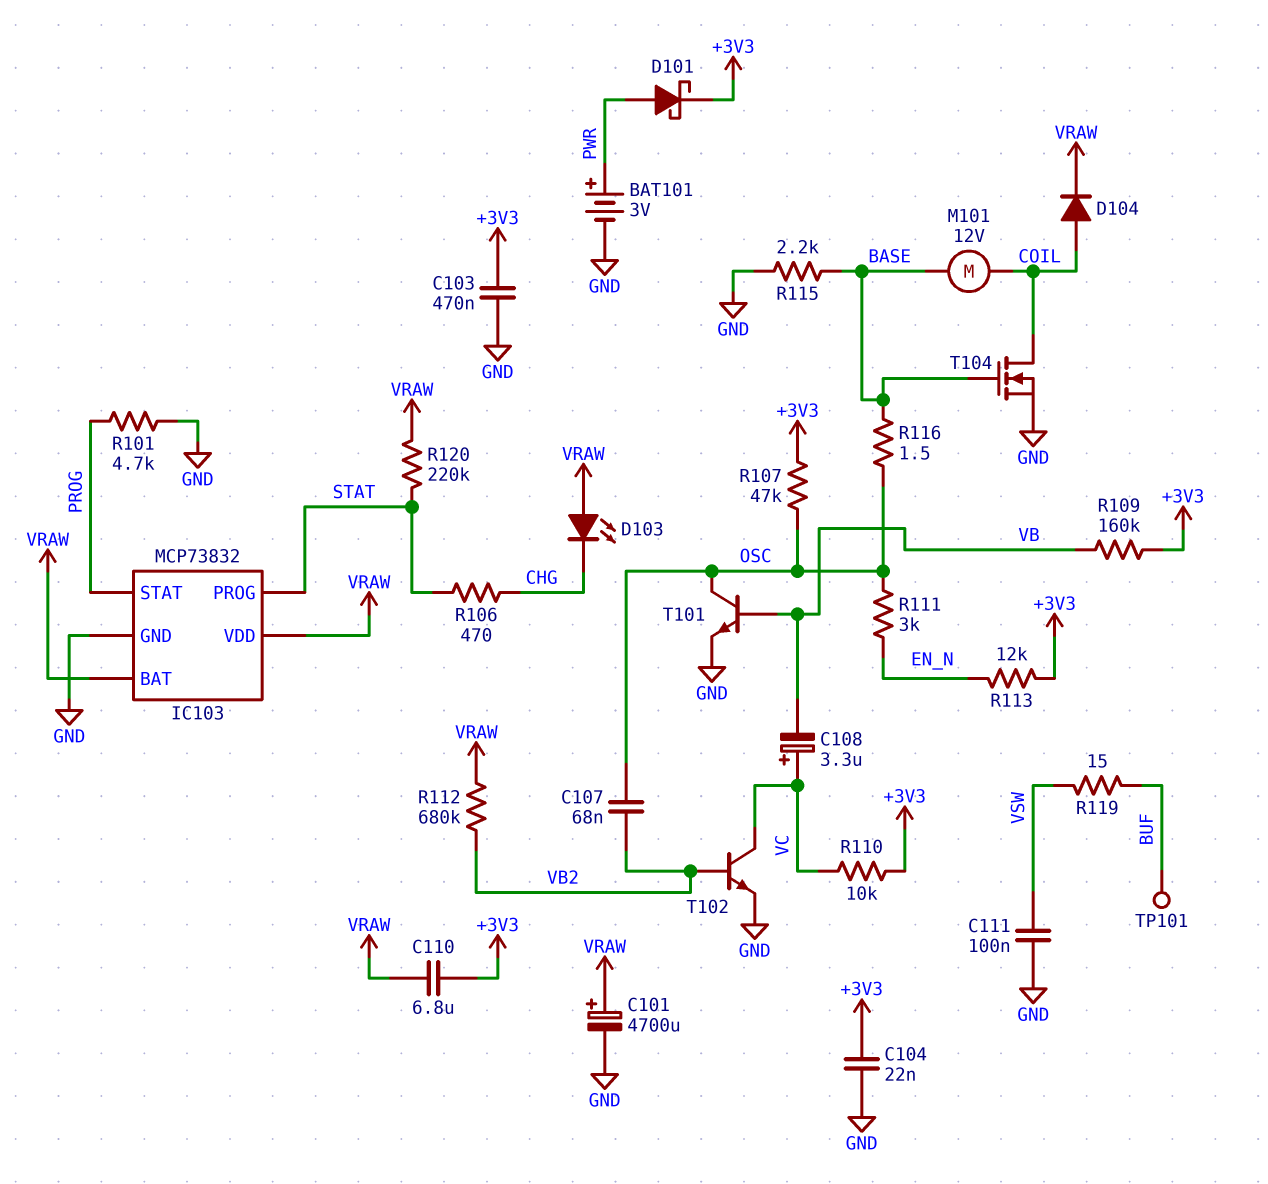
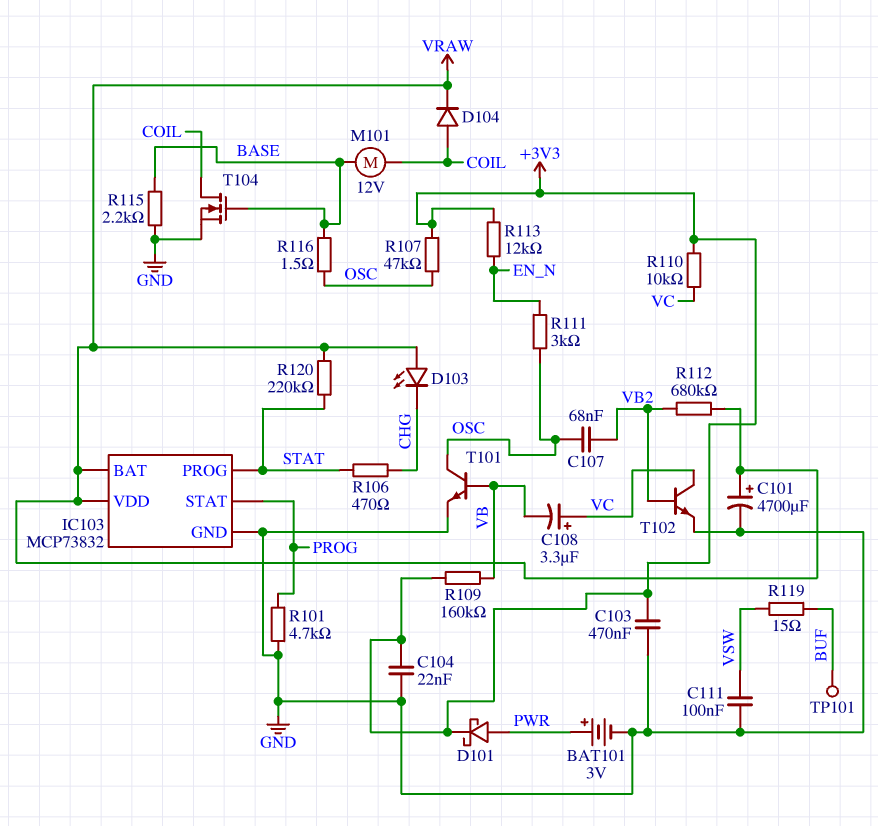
C110: 6.8uF (+3V3, VRAW) -> none

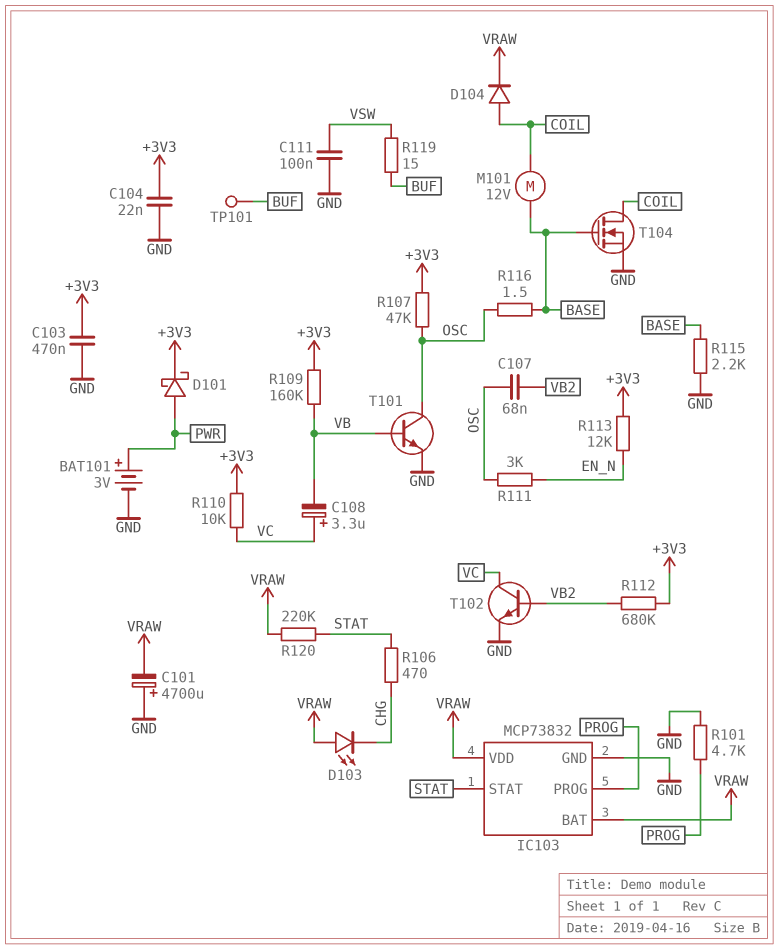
C101: 4700uF (plus VRAW, minus GND) -> 4700uF (plus GND, minus VRAW)
IC103 pin PROG: STAT -> PROG
IC103 pin STAT: PROG -> STAT
R112: 680k (VB2, VRAW) -> 680k (+3V3, VB2)

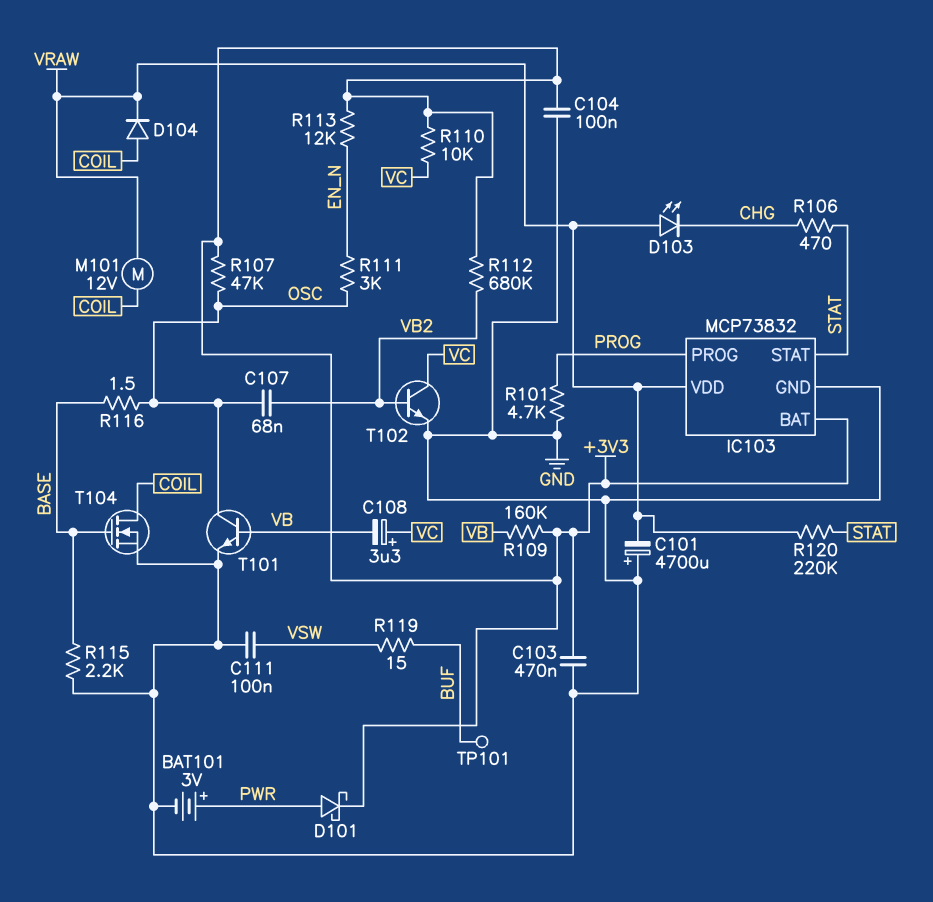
C104: 22nF (+3V3, GND) -> 100nF (+3V3, GND)
IC103 pin BAT: VRAW -> +3V3
M101: motor 12V (BASE, COIL) -> motor 12V (COIL, VRAW)

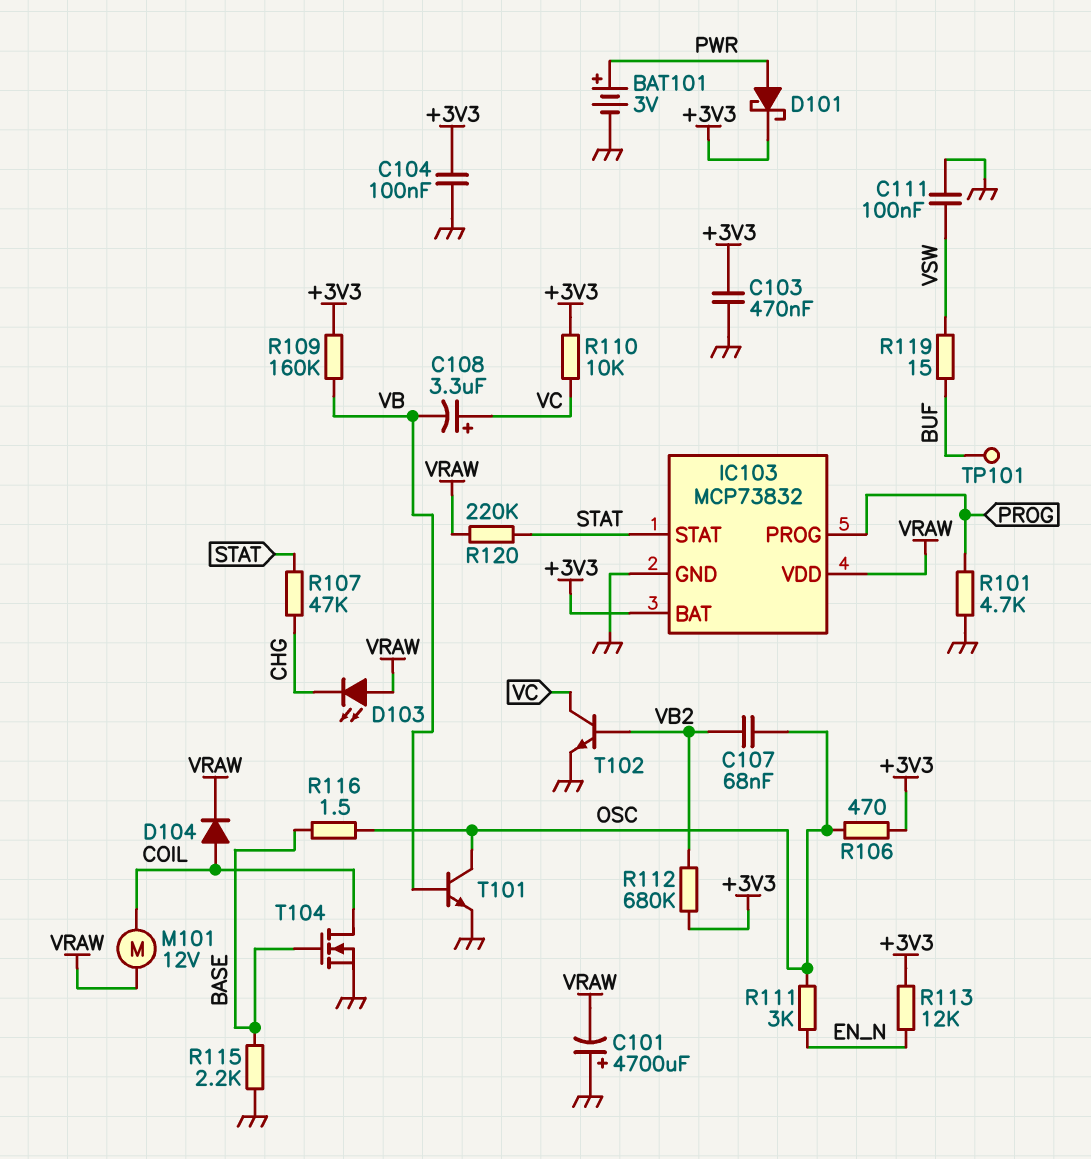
R106: 470 (CHG, STAT) -> 470 (+3V3, OSC)
R107: 47k (+3V3, OSC) -> 47k (CHG, STAT)

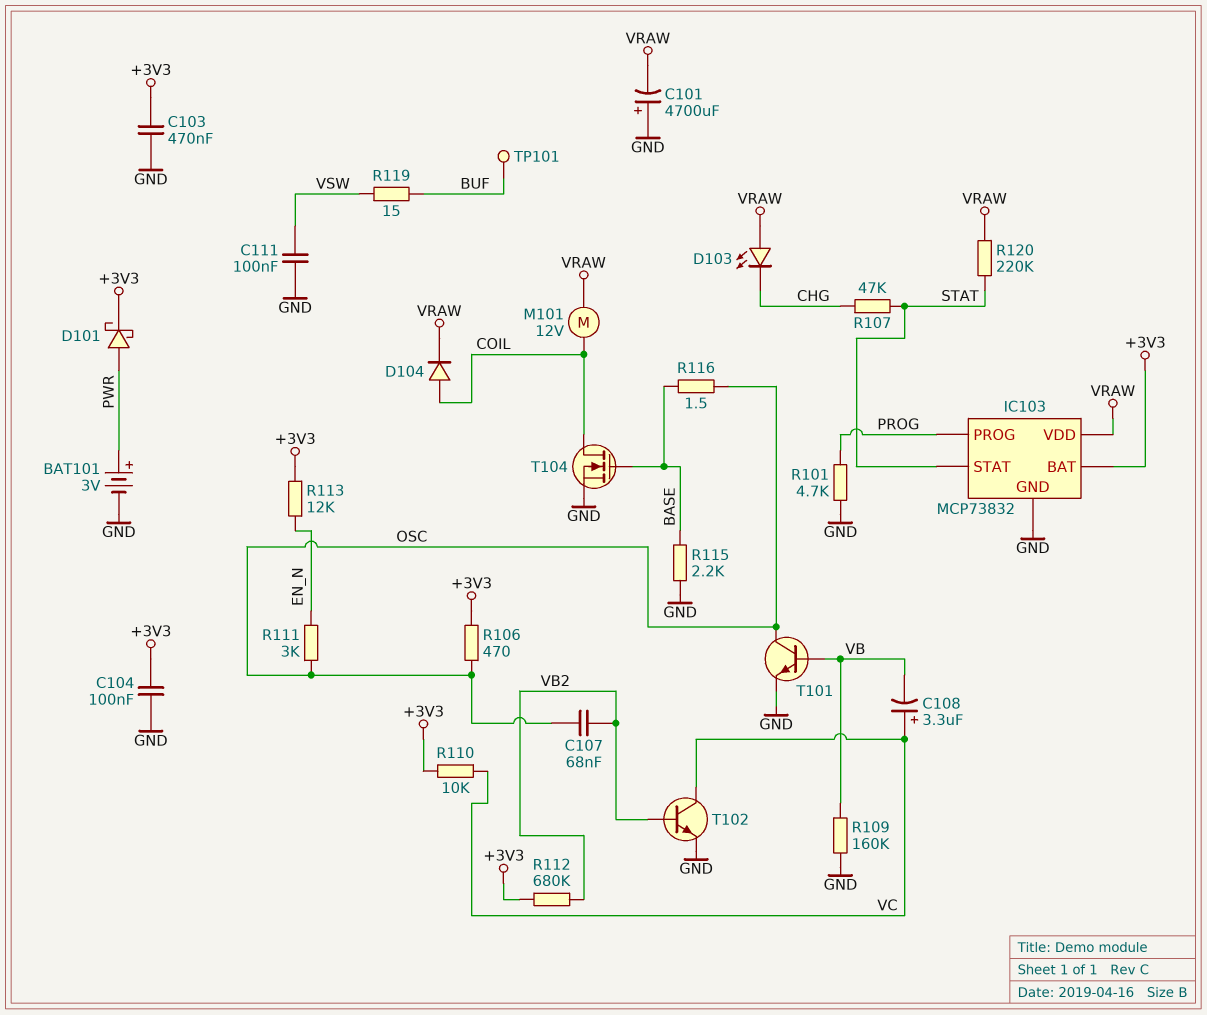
R109: 160k (+3V3, VB) -> 160k (GND, VB)

